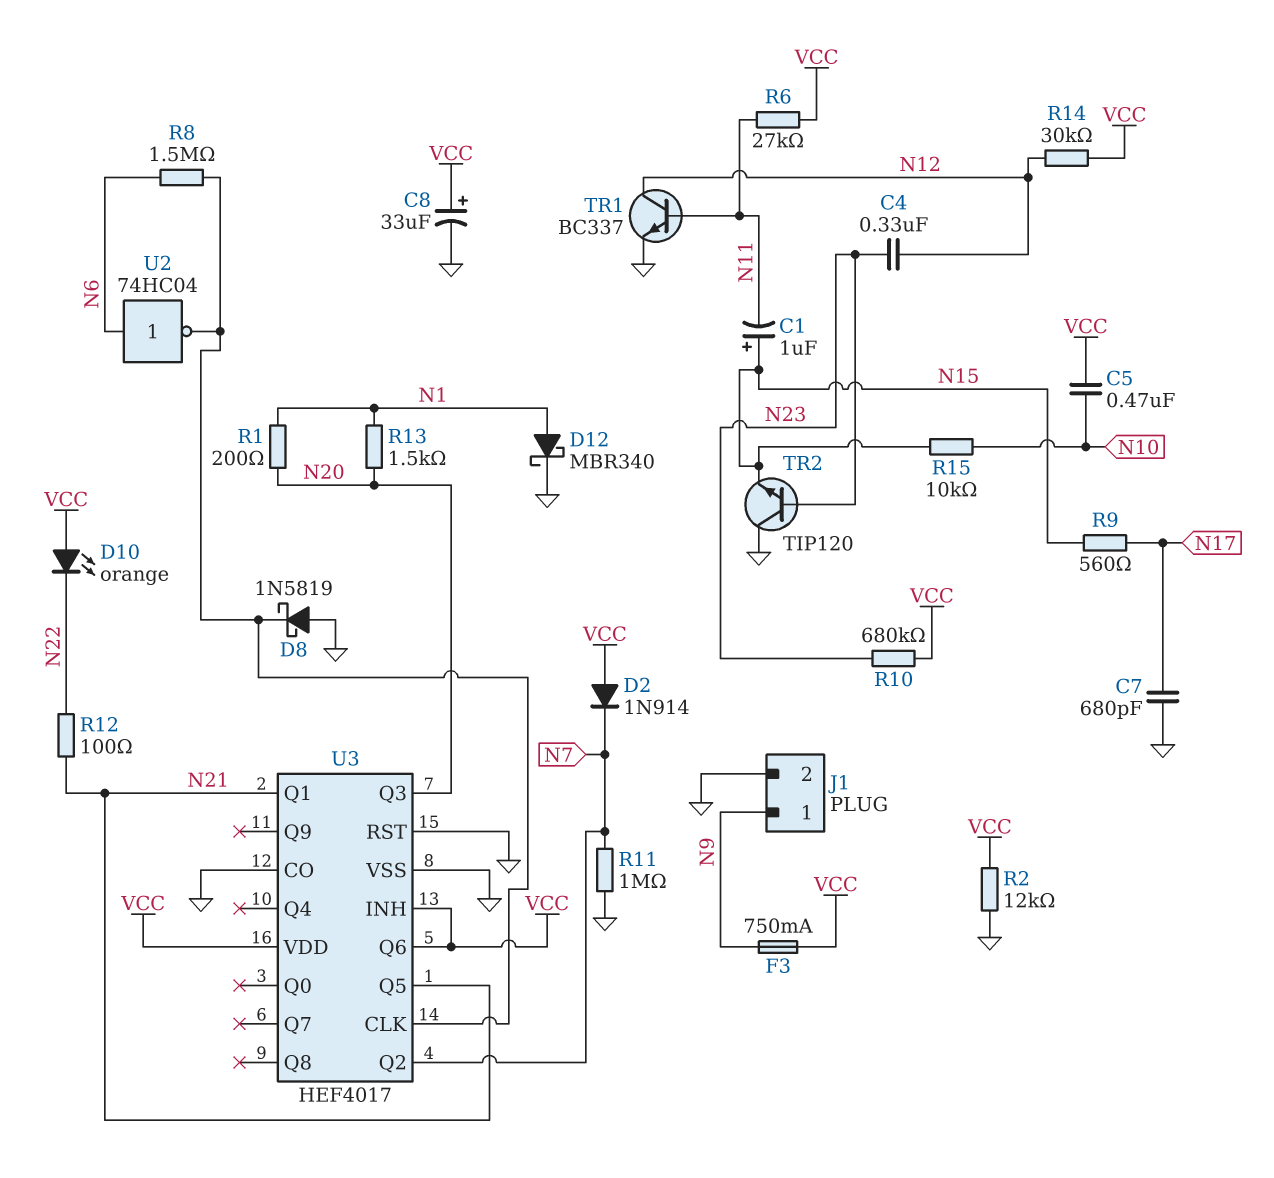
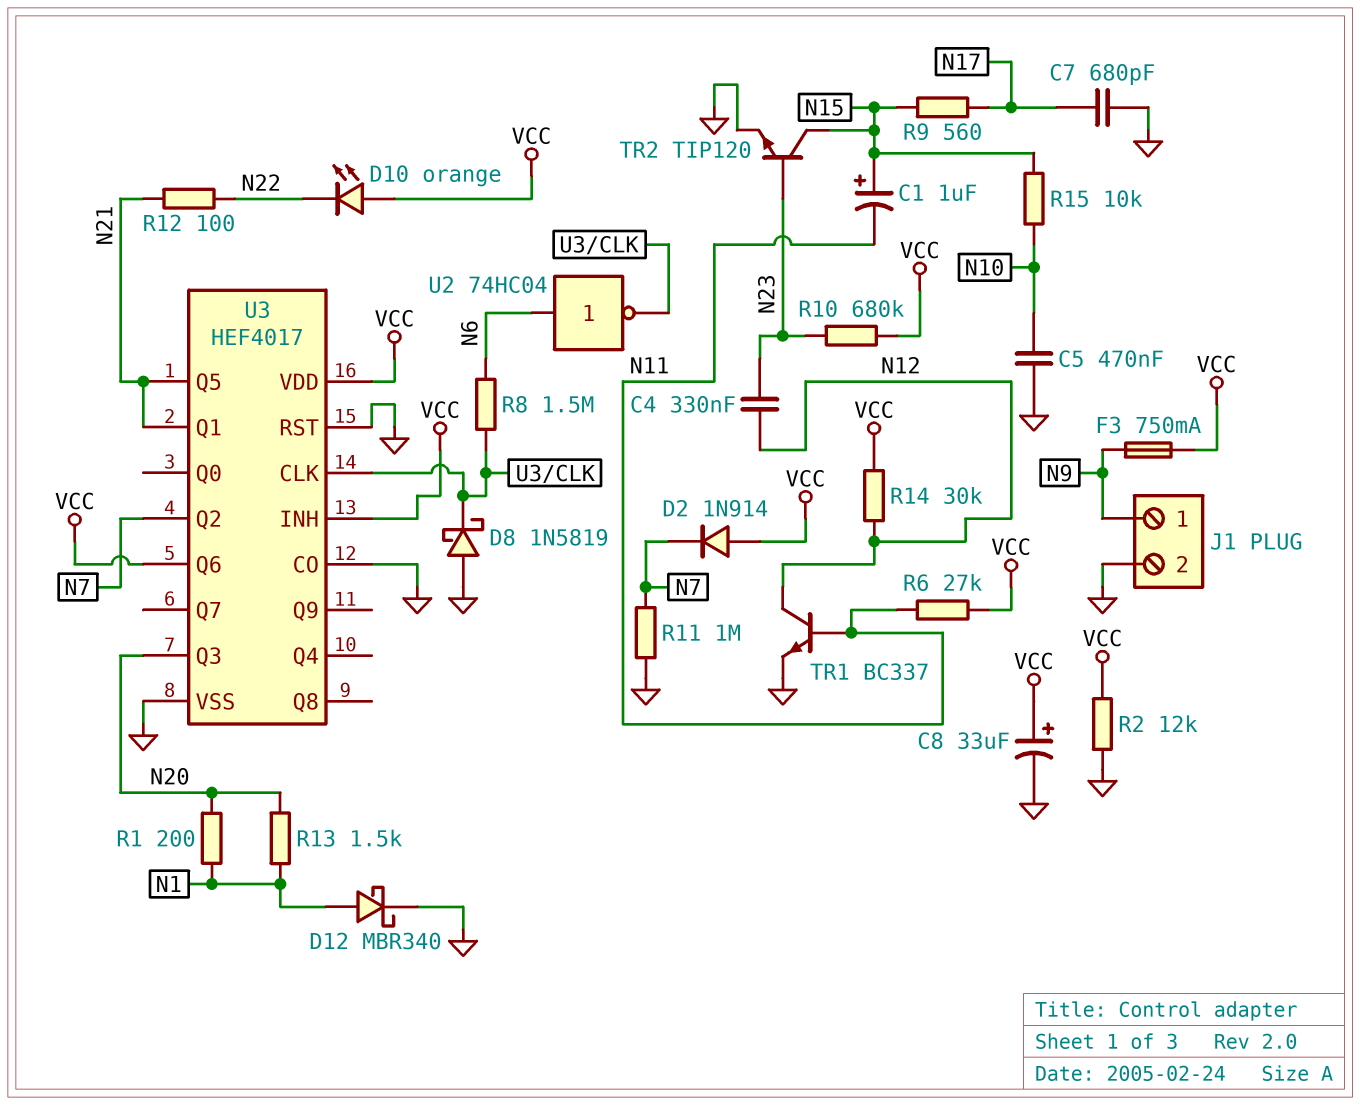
C5: 470nF (N10, VCC) -> 470nF (GND, N10)
TR2: NPN TIP120 (B N23, C GND, E N15) -> NPN TIP120 (B N23, C N15, E GND)

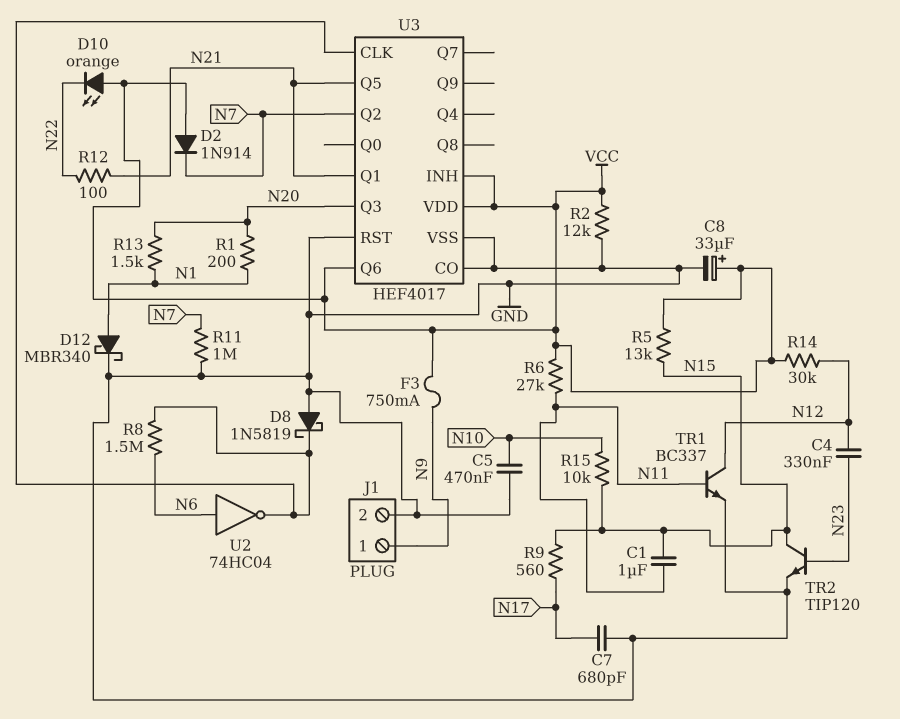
C1: 1uF (plus N15, minus N11) -> 1uF (N11, N15)
R5: none -> 13k (N15, VCC)
R10: 680k (N23, VCC) -> none

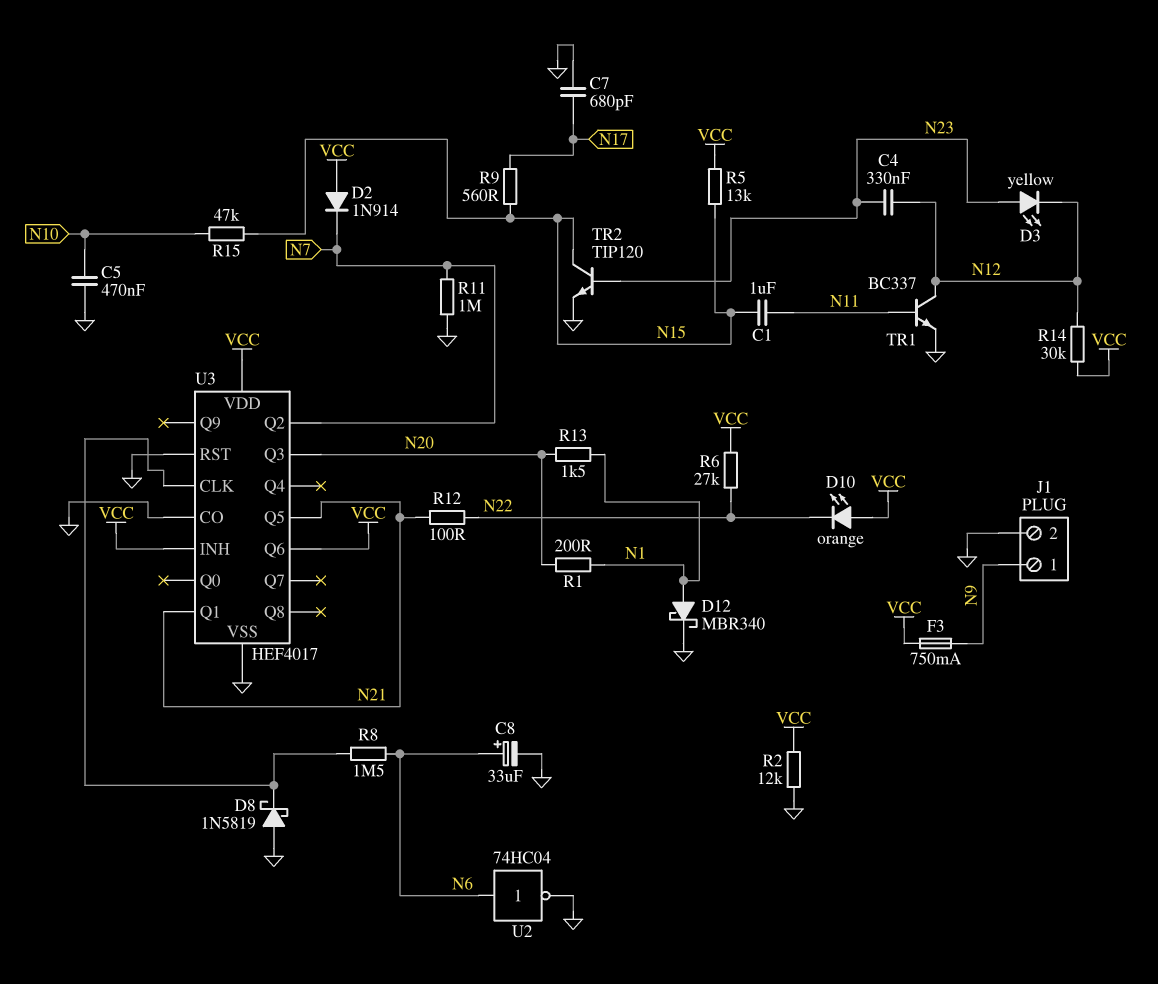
C8: 33uF (plus VCC, minus GND) -> 33uF (plus N6, minus GND)
D3: none -> LED yellow (A N23, K N12)
R6: 27k (N11, VCC) -> 27k (N22, VCC)
R15: 10k (N10, N15) -> 47k (N10, N15)
U2: NOT 74HC04 (in N6, out U3/CLK) -> NOT 74HC04 (in N6, out GND)

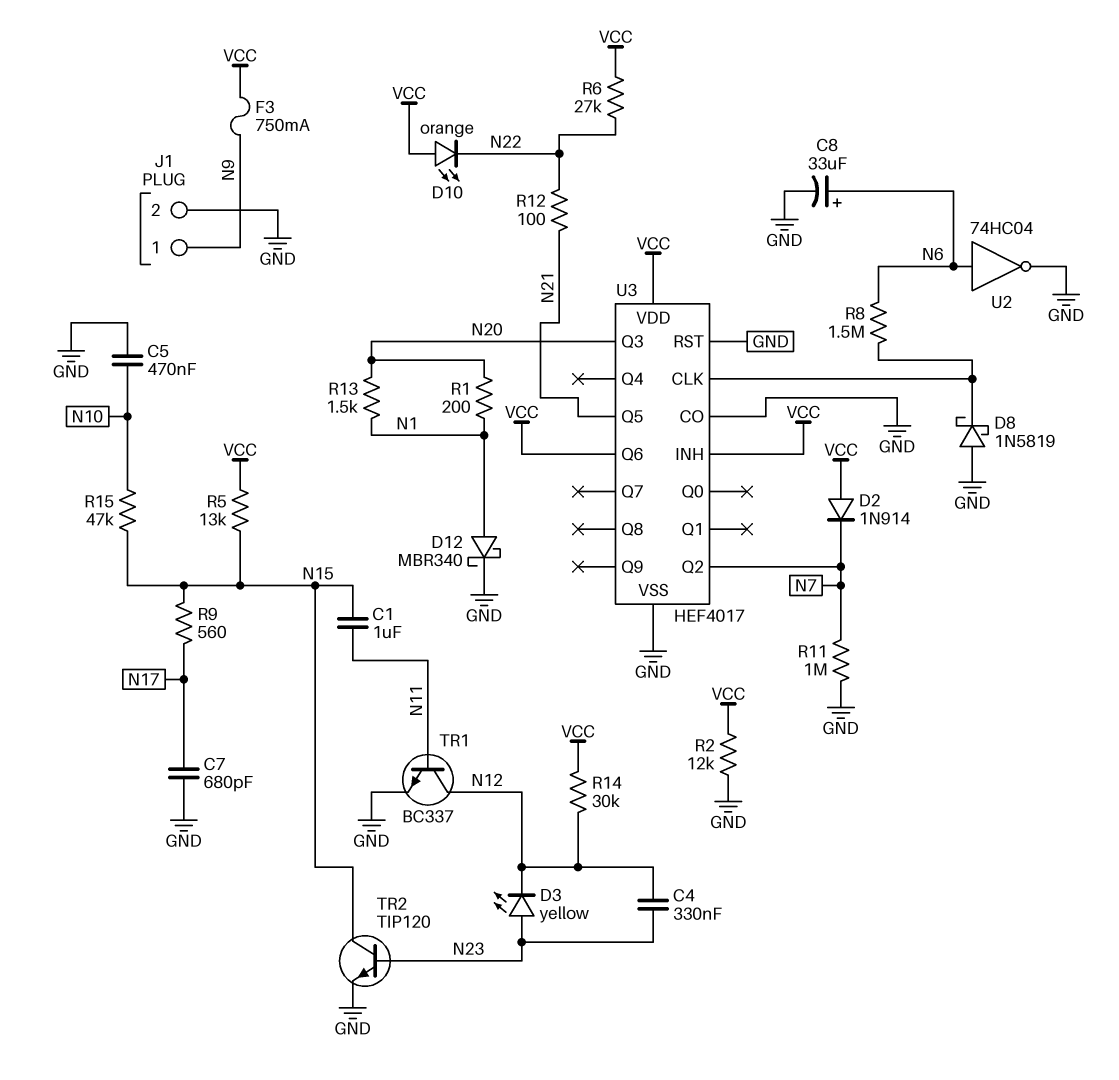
U3 pin Q1: N21 -> none

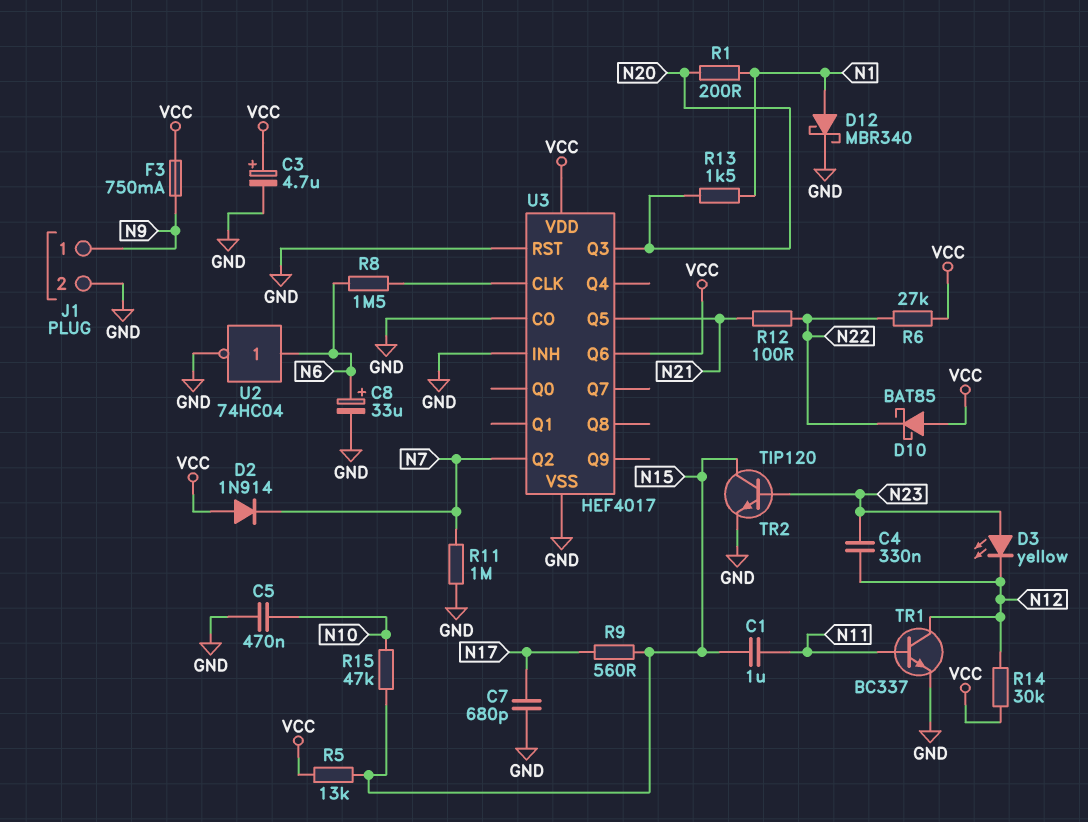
C3: none -> 4.7uF (plus VCC, minus GND)
D8: schottky 1N5819 (A GND, K U3/CLK) -> none
D10: LED orange (A VCC, K N22) -> schottky BAT85 (A VCC, K N22)
R2: 12k (GND, VCC) -> none
U3 pin INH: VCC -> GND

